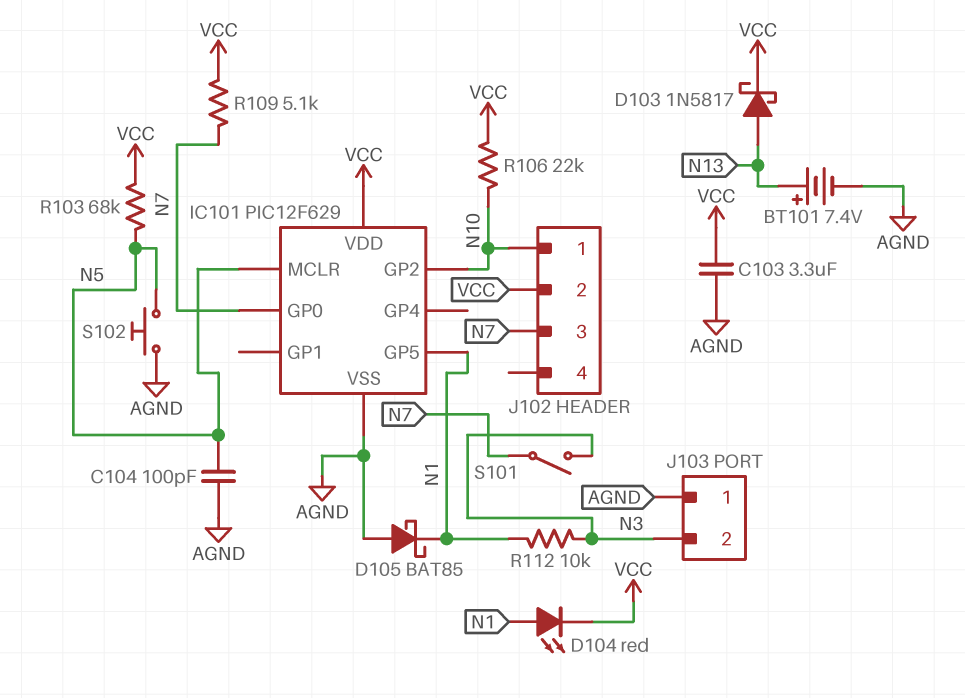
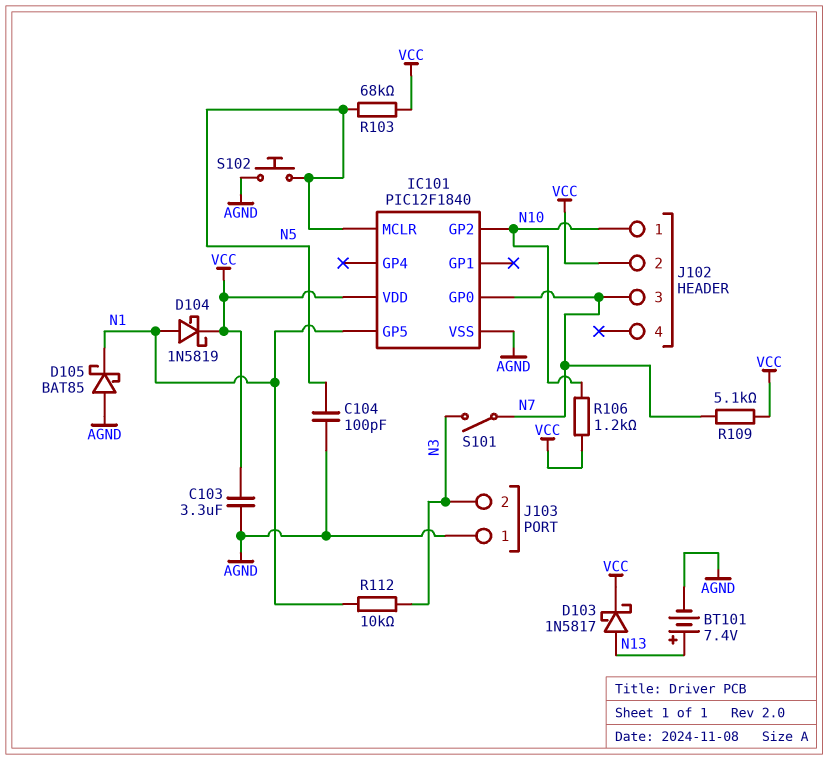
D104: LED red (A N1, K VCC) -> schottky 1N5819 (A N1, K VCC)
IC101: PIC12F629 -> PIC12F1840
R106: 22k (N10, VCC) -> 1.2k (N10, VCC)

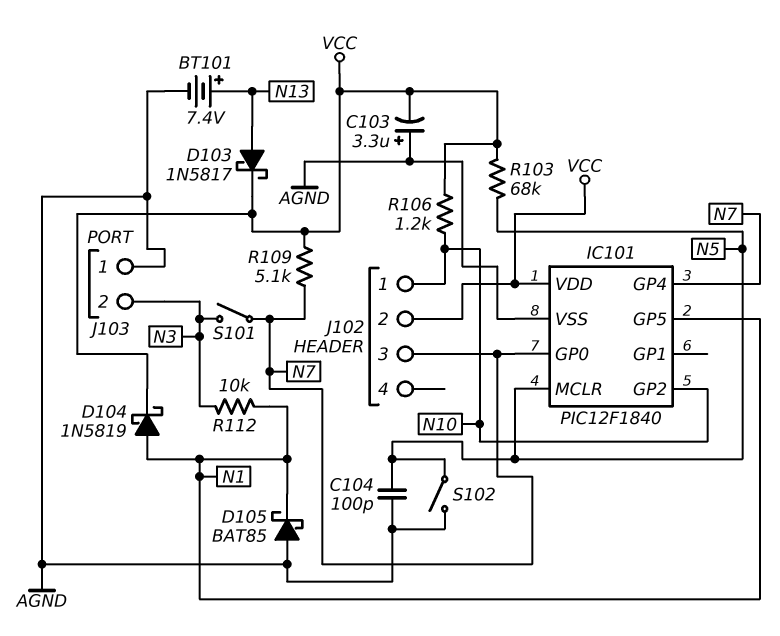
C103: 3.3uF (AGND, VCC) -> 3.3uF (plus AGND, minus VCC)
IC101 pin GP4: none -> N7
S102: button (AGND, N5) -> switch (AGND, N5)

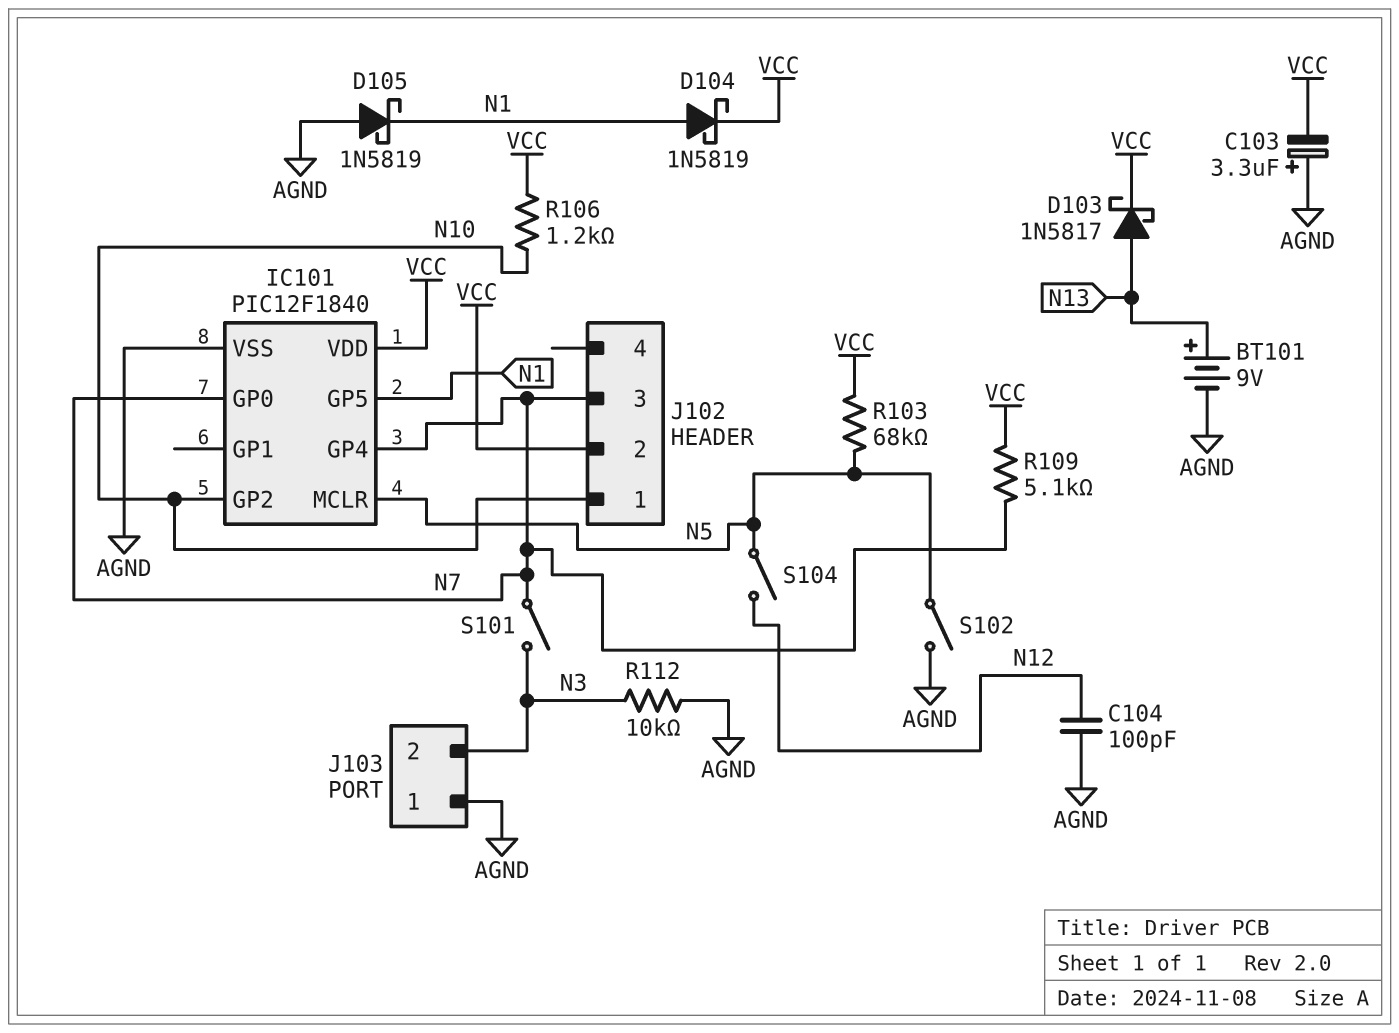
BT101: 7.4V (plus N13, minus AGND) -> 9V (plus N13, minus AGND)
C104: 100pF (AGND, N5) -> 100pF (AGND, N12)
D105: schottky BAT85 (A AGND, K N1) -> schottky 1N5819 (A AGND, K N1)
R112: 10k (N1, N3) -> 10k (AGND, N3)
S104: none -> switch (N5, N12)

